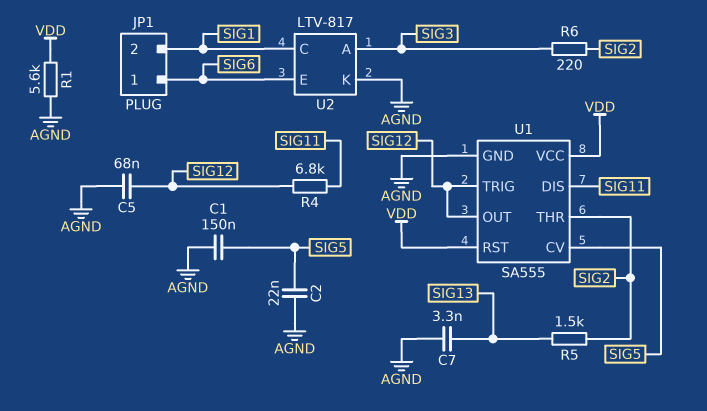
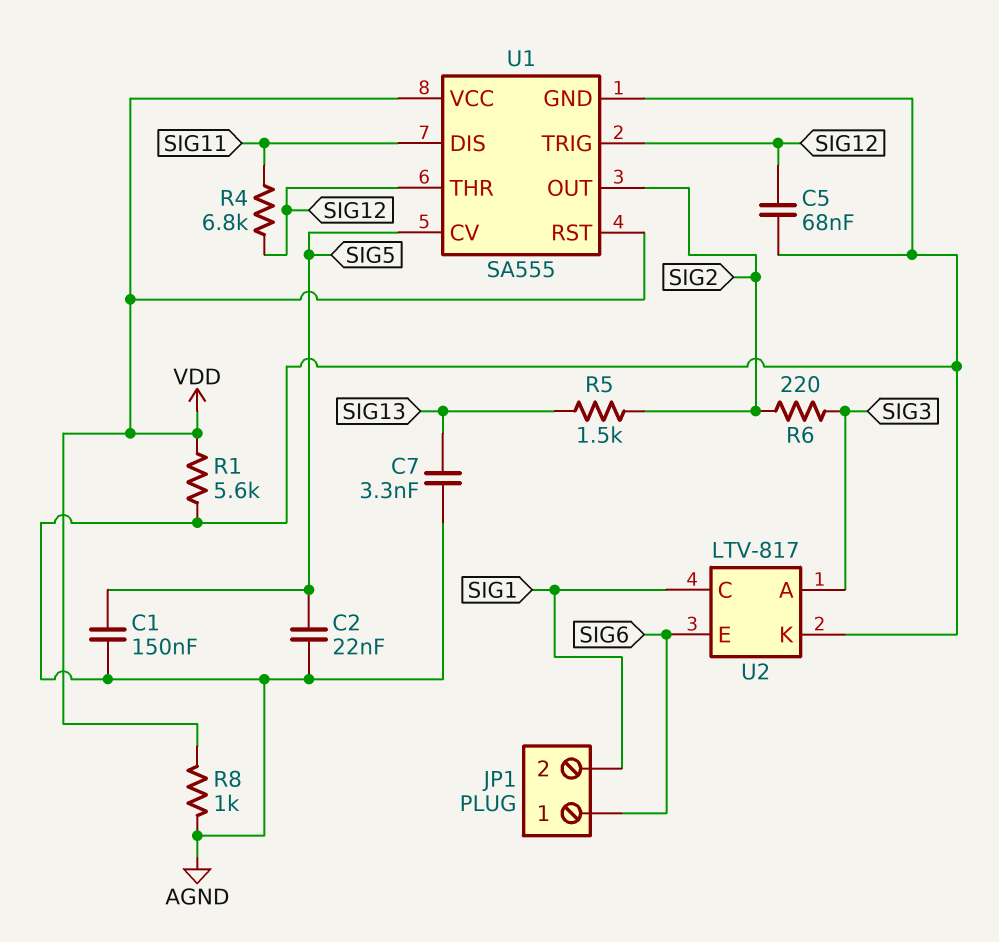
R8: none -> 1k (AGND, VDD)
U1 pin OUT: SIG12 -> SIG2
U1 pin THR: SIG2 -> SIG12

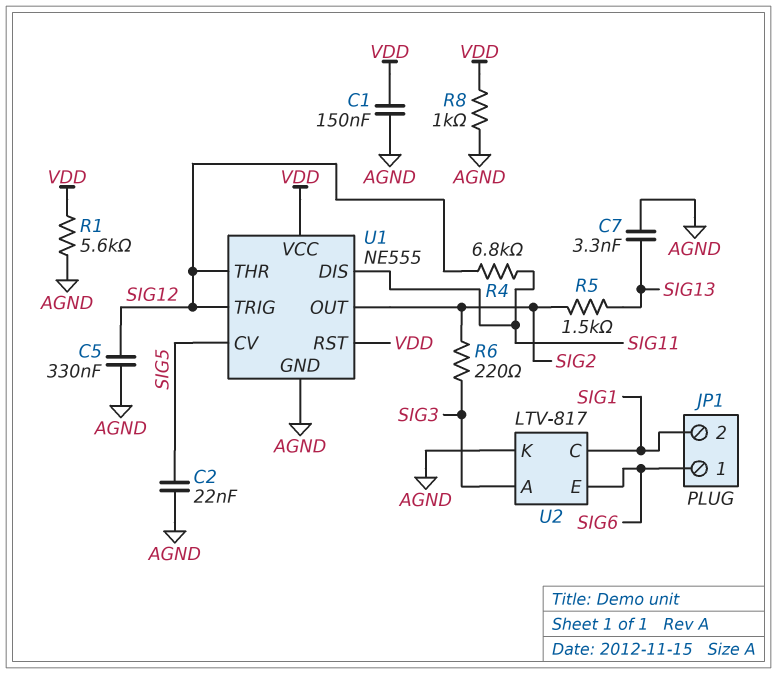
C1: 150nF (AGND, SIG5) -> 150nF (AGND, VDD)
C5: 68nF (AGND, SIG12) -> 330nF (AGND, SIG12)
U1: SA555 -> NE555

